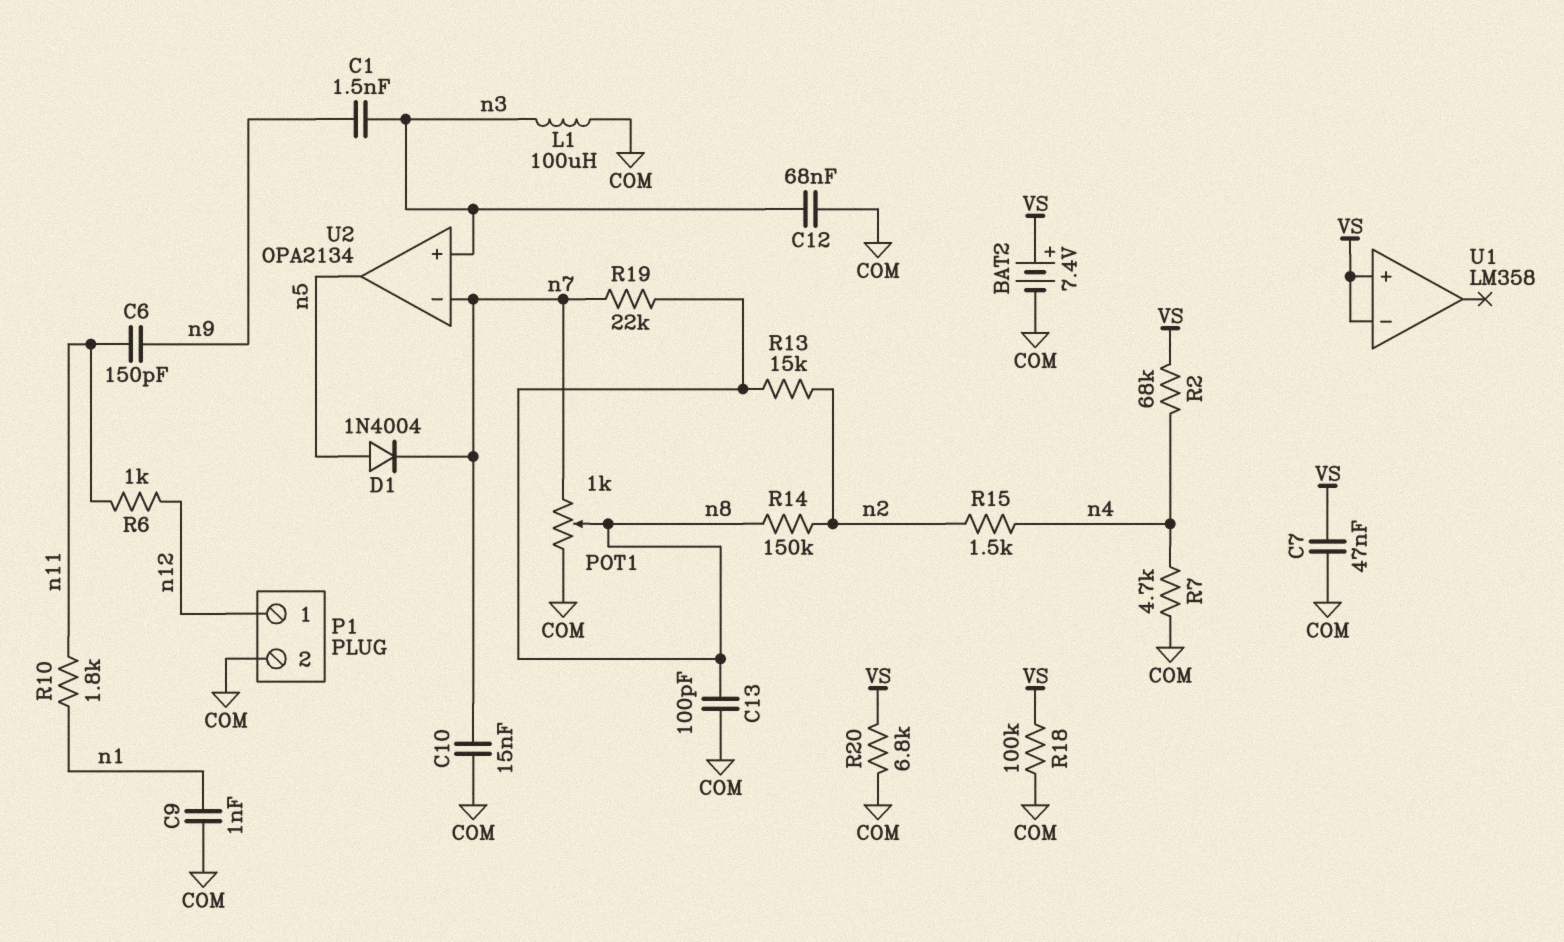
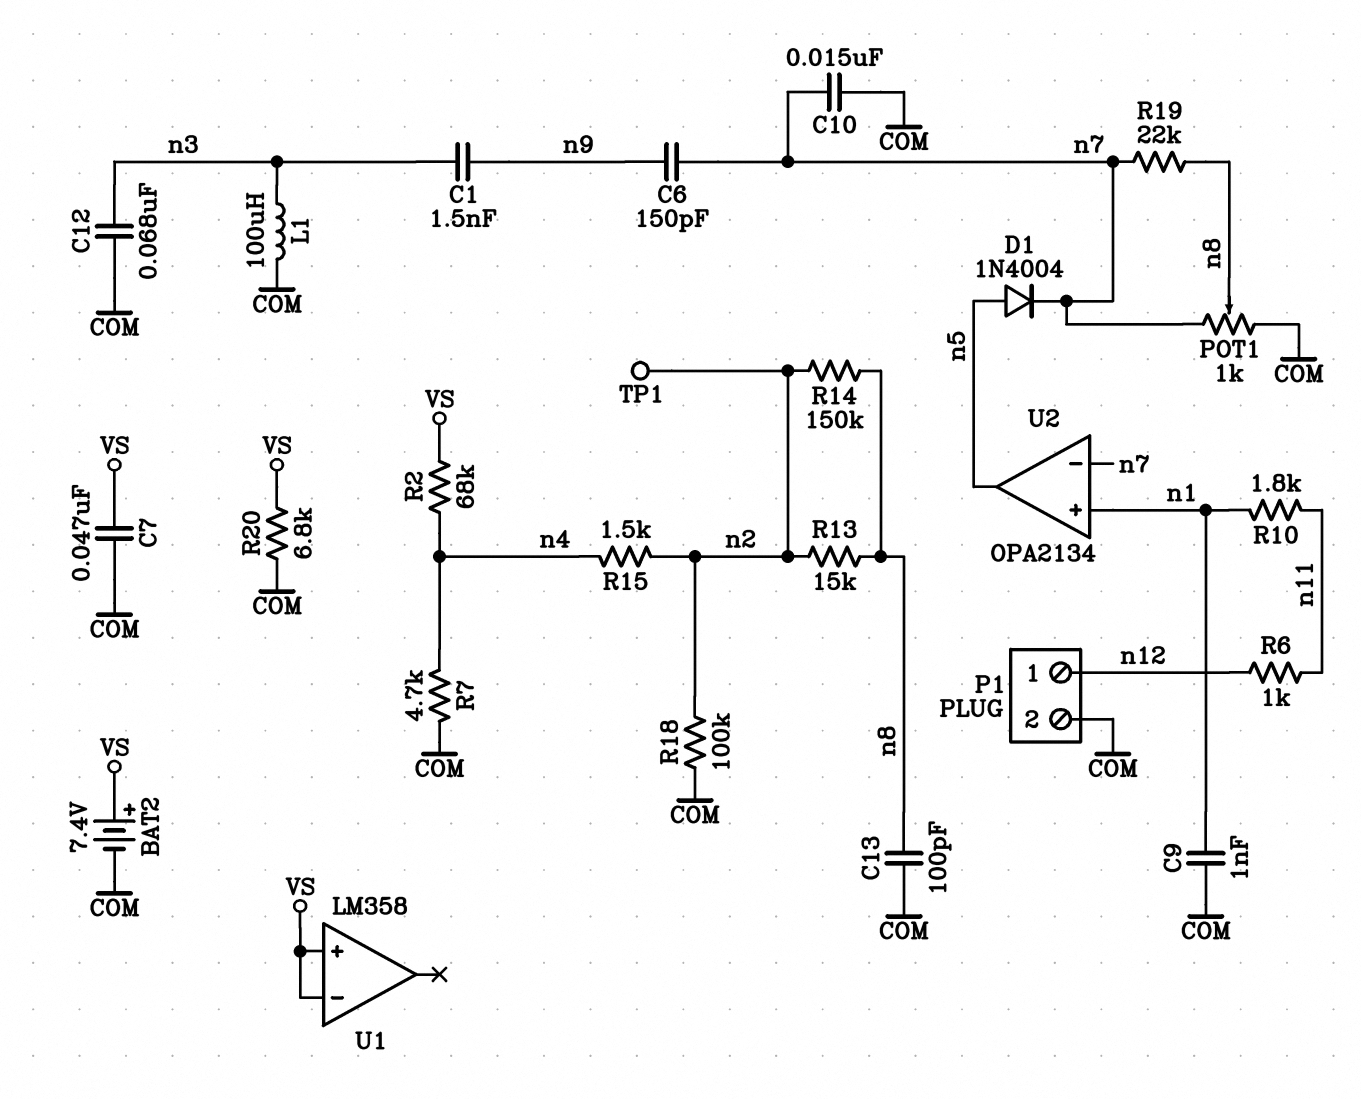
C6: 150pF (n9, n11) -> 150pF (n7, n9)
R18: 100k (COM, VS) -> 100k (COM, n2)
TP1: none -> test point (n2)
U2 pin in+: n3 -> n1

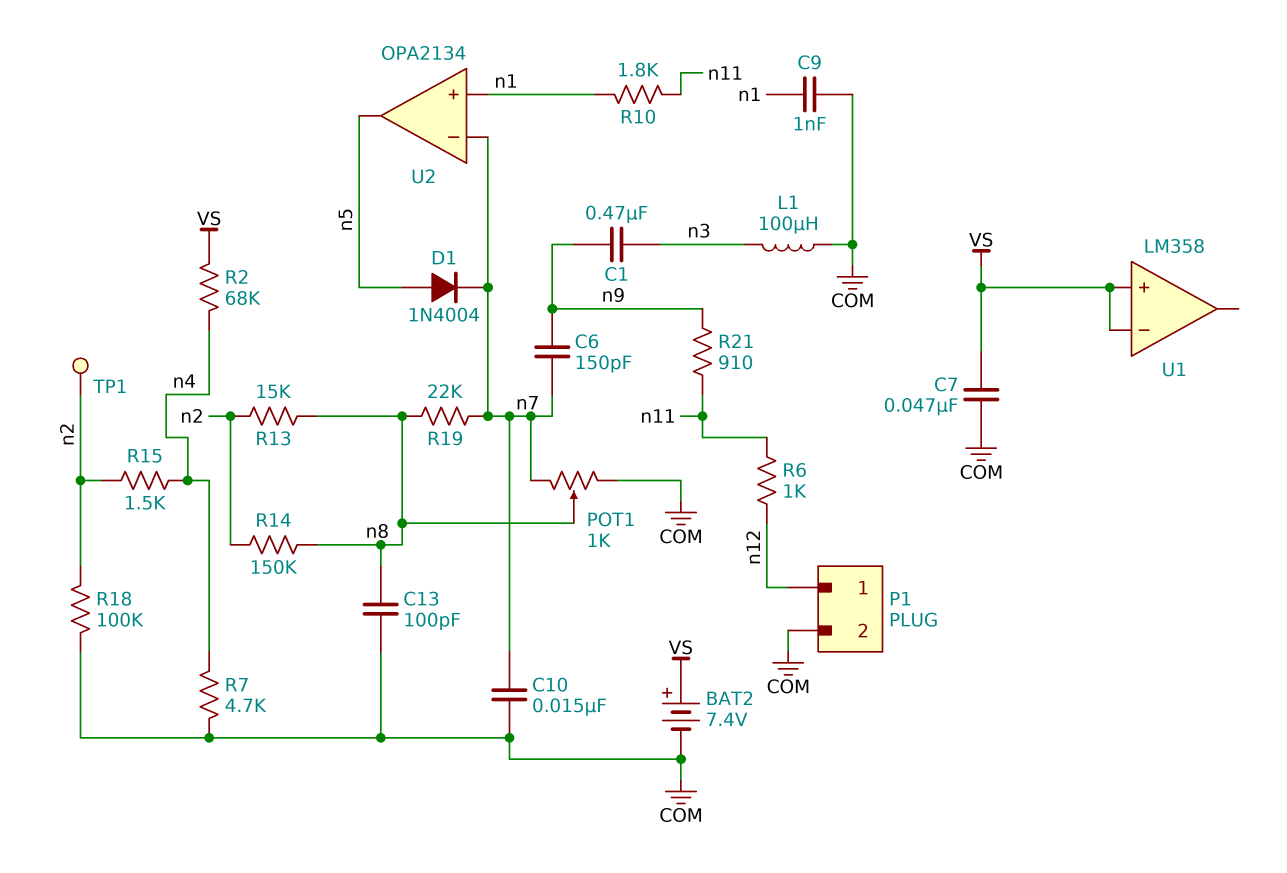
C1: 1.5nF (n3, n9) -> 470nF (n3, n9)
C12: 68nF (COM, n3) -> none
R20: 6.8k (COM, VS) -> none
R21: none -> 910 (n9, n11)

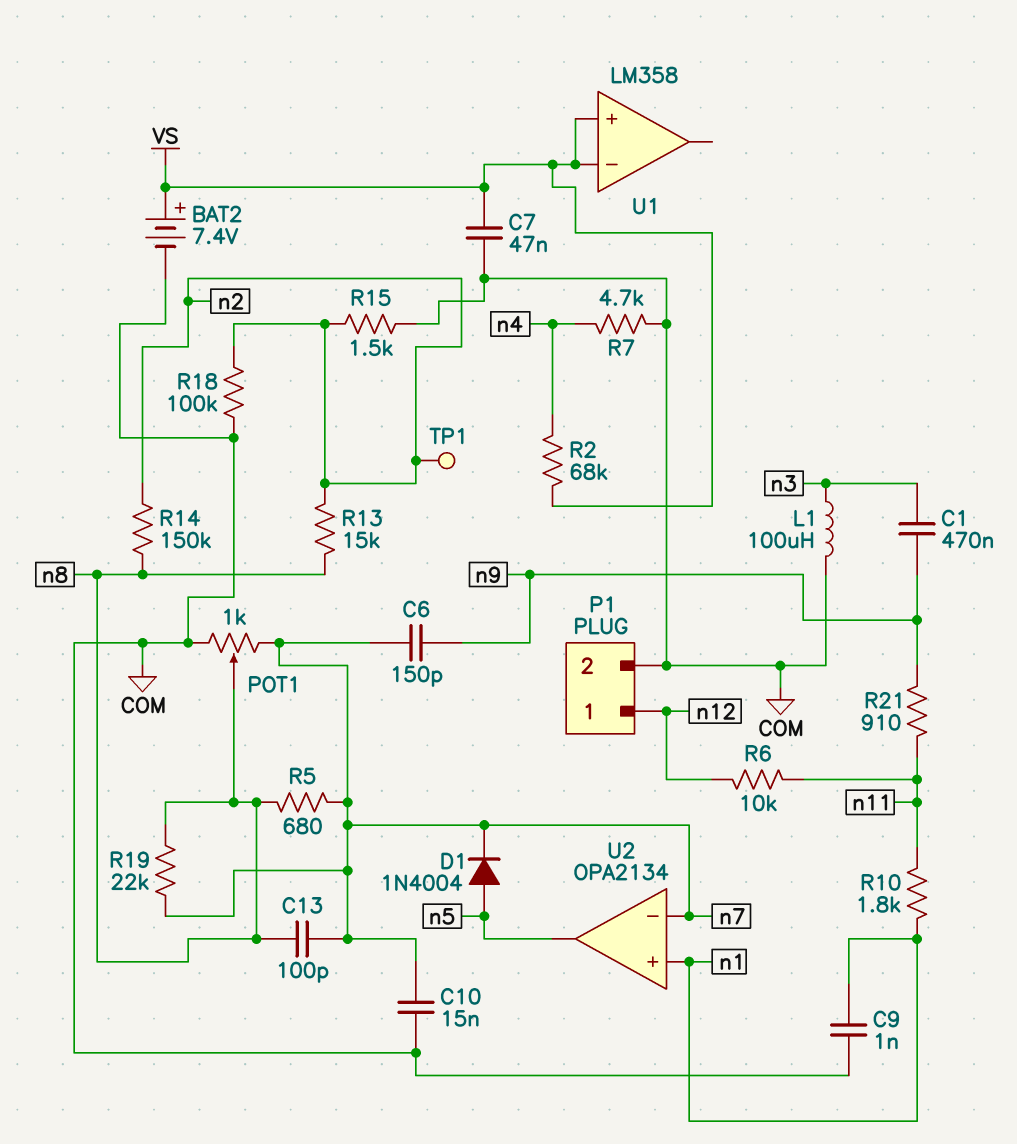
C13: 100pF (COM, n8) -> 100pF (n7, n8)
R5: none -> 680 (n7, n8)
R6: 1k (n11, n12) -> 10k (n11, n12)
R15: 1.5k (n2, n4) -> 1.5k (COM, n2)

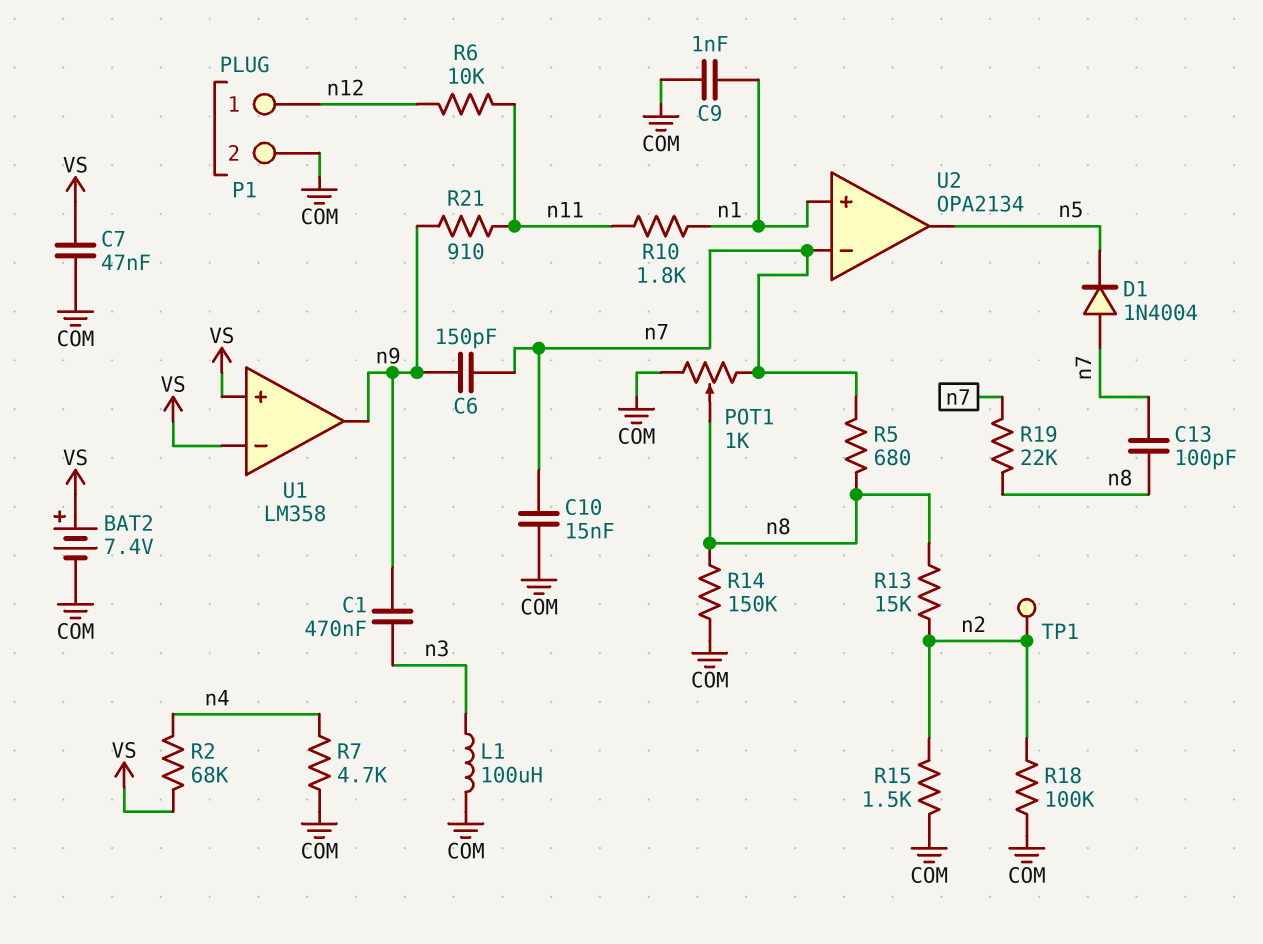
D1: diode 1N4004 (A n5, K n7) -> diode 1N4004 (A n7, K n5)
R14: 150k (n2, n8) -> 150k (COM, n8)
U1 pin out: none -> n9

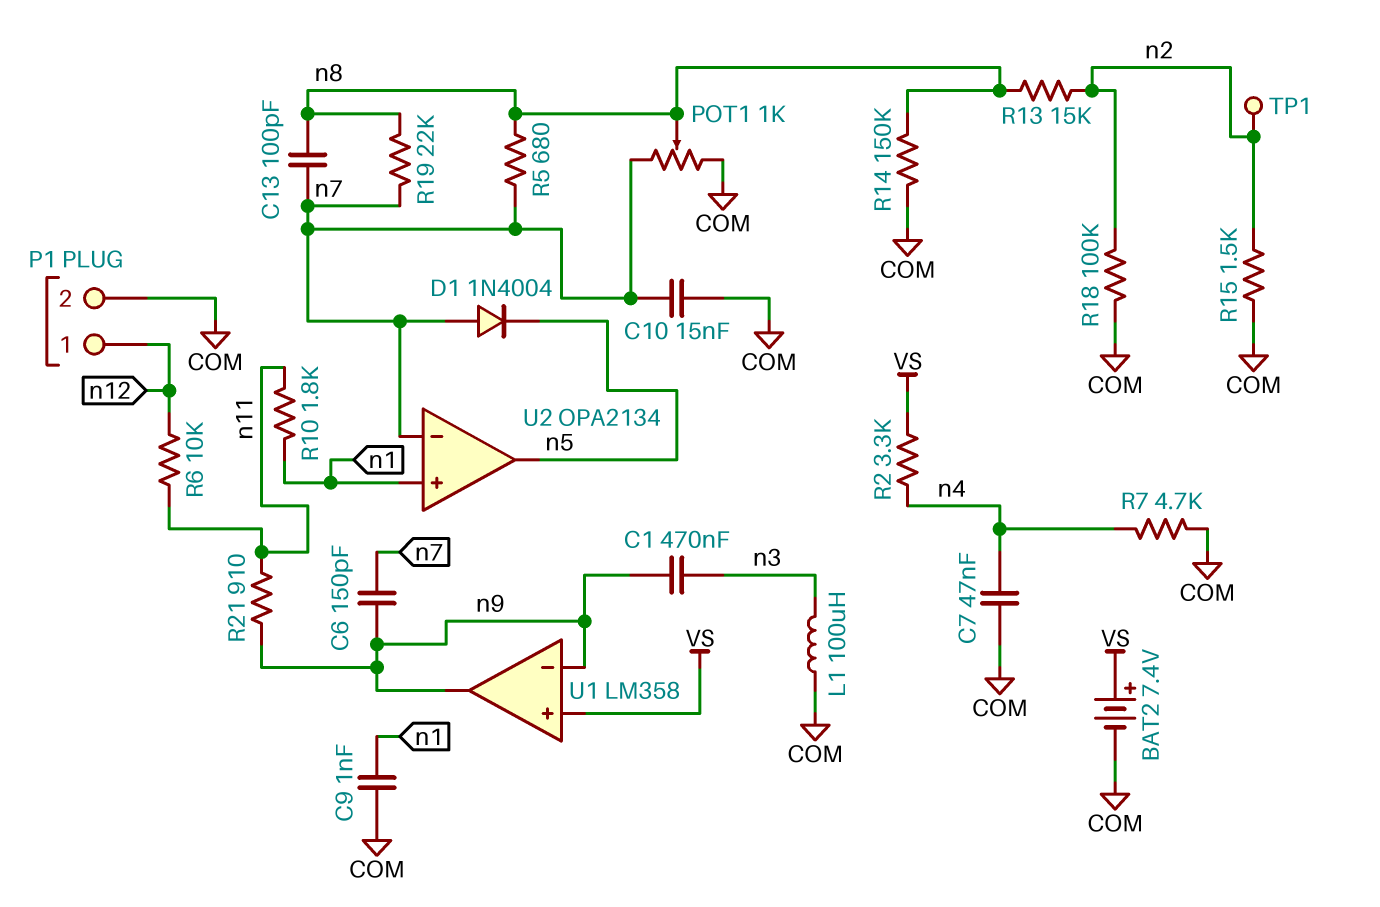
C7: 47nF (COM, VS) -> 47nF (COM, n4)
R2: 68k (VS, n4) -> 3.3k (VS, n4)
U1 pin in-: VS -> n9

